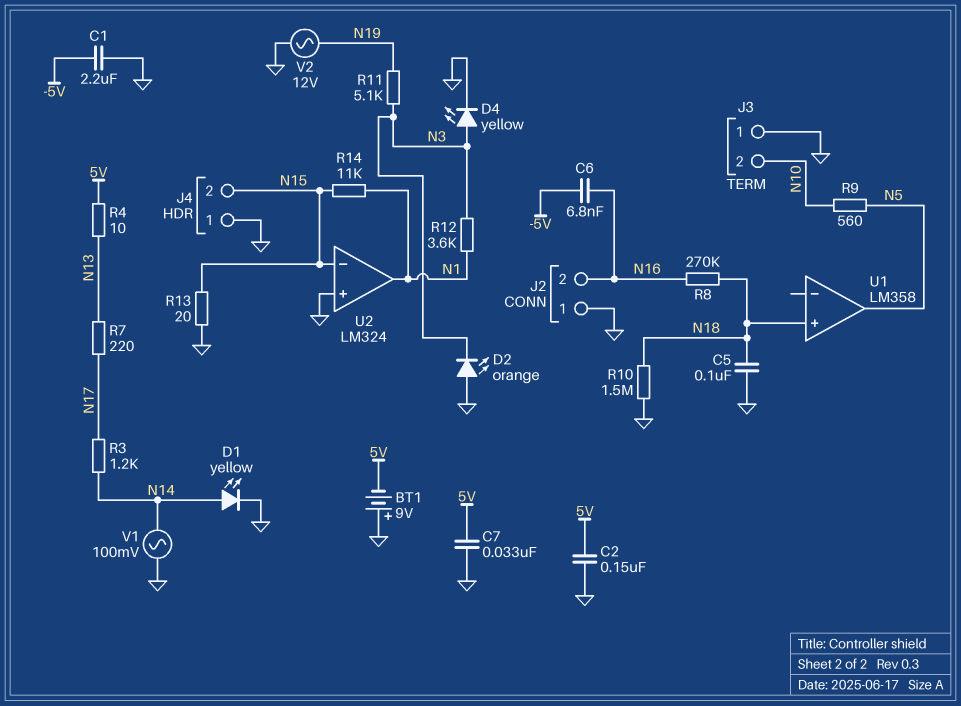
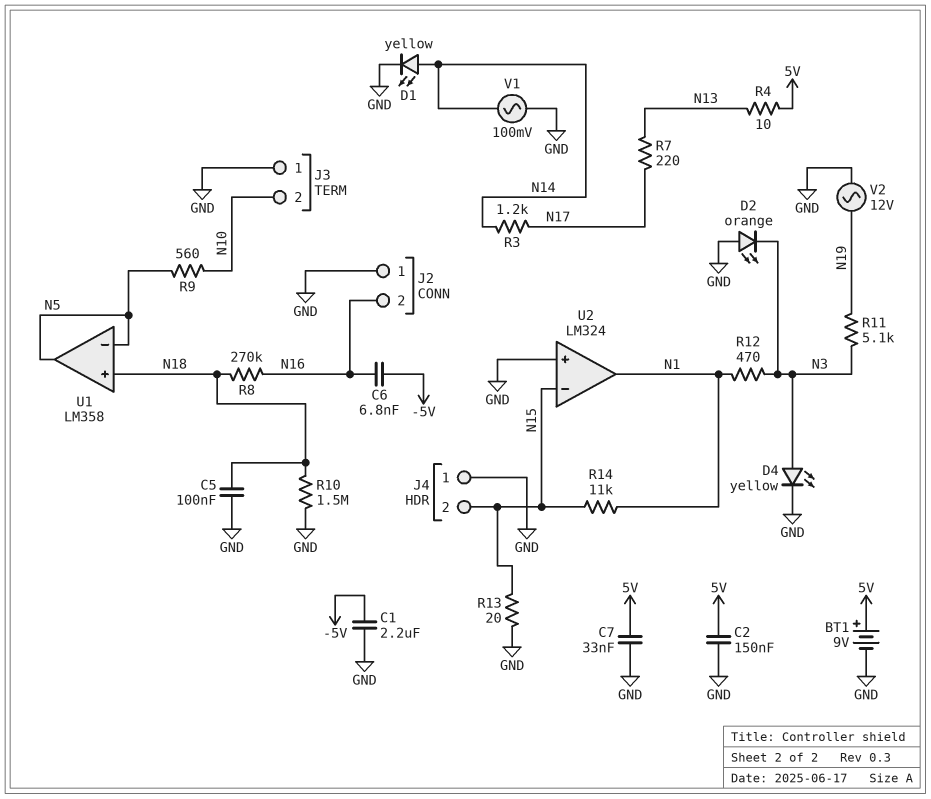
BT1: 9V (plus GND, minus 5V) -> 9V (plus 5V, minus GND)
R12: 3.6k (N1, N3) -> 470 (N1, N3)
U1 pin in-: none -> N5

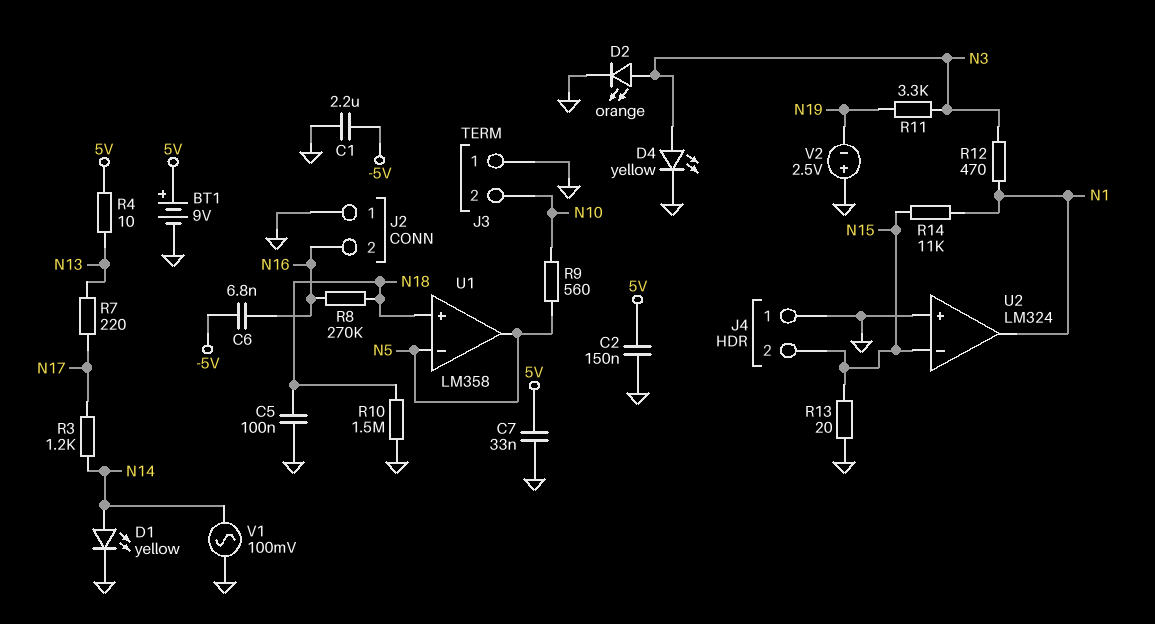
D2: LED orange (A GND, K N3) -> LED orange (A N3, K GND)
R11: 5.1k (N3, N19) -> 3.3k (N3, N19)
V2: AC 12V (GND, N19) -> 2.5V (plus GND, minus N19)

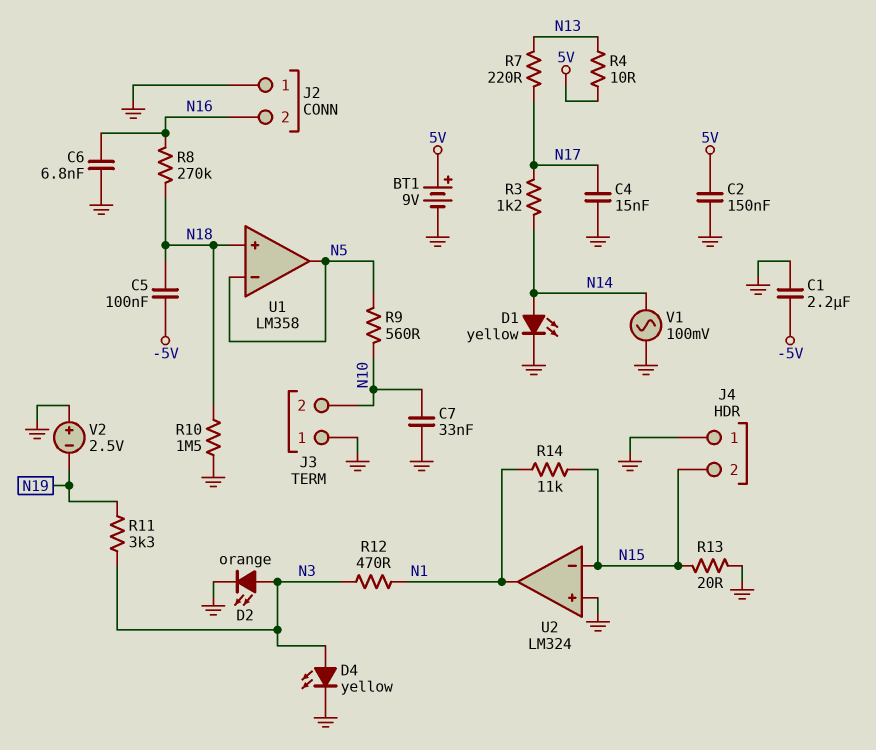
C4: none -> 15nF (GND, N17)
C5: 100nF (GND, N18) -> 100nF (-5V, N18)
C6: 6.8nF (-5V, N16) -> 6.8nF (GND, N16)
C7: 33nF (5V, GND) -> 33nF (GND, N10)

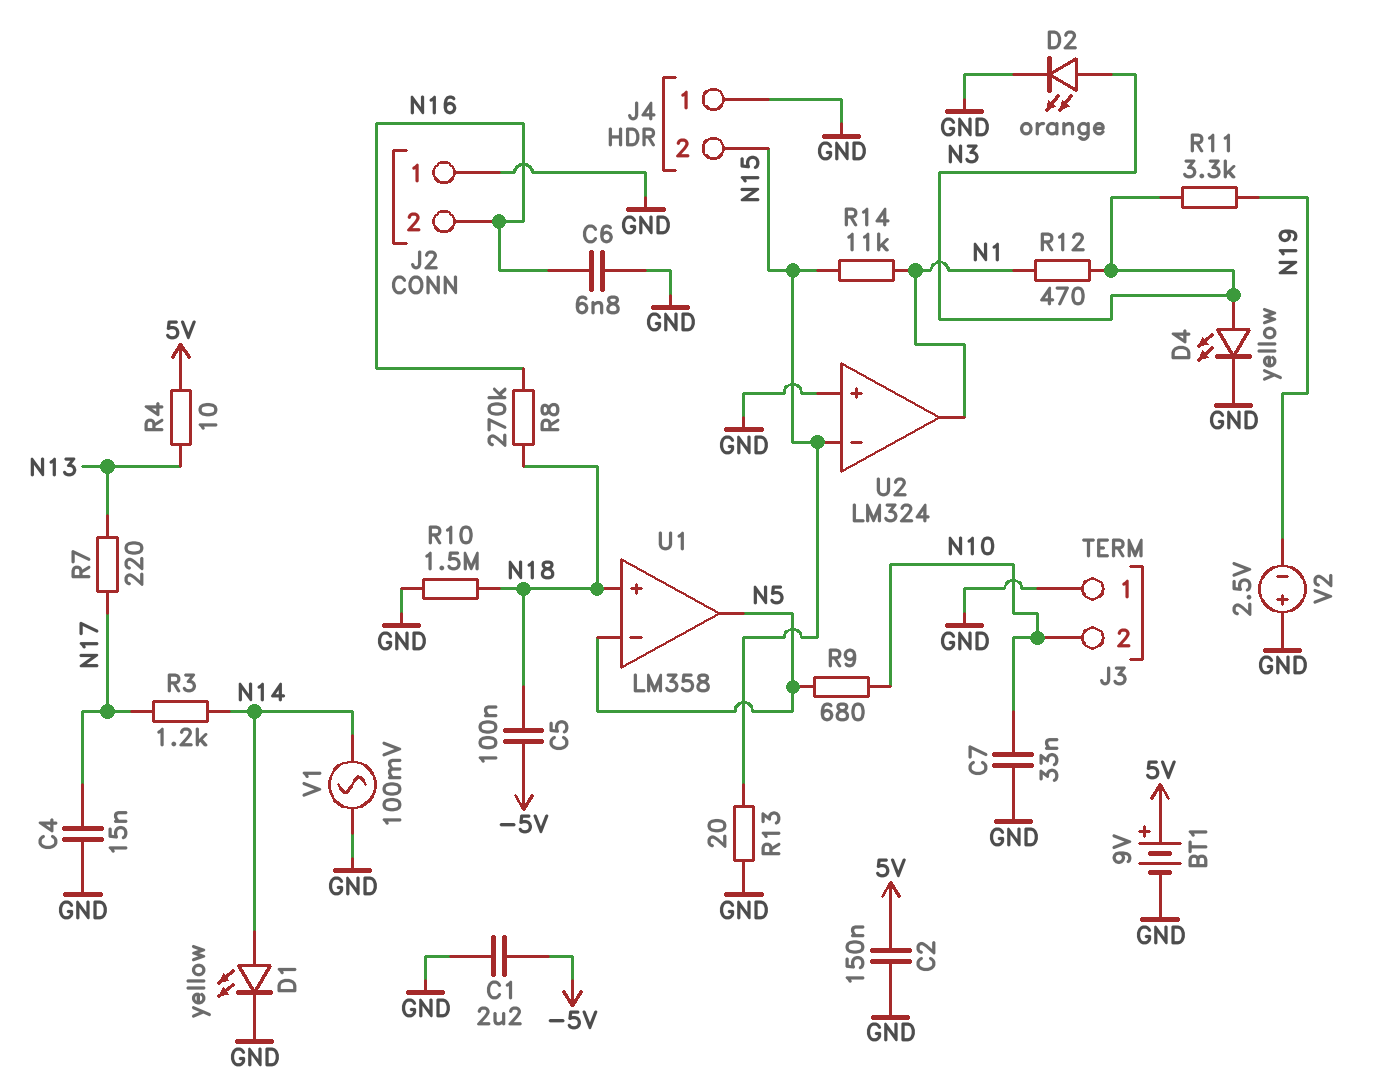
R9: 560 (N5, N10) -> 680 (N5, N10)

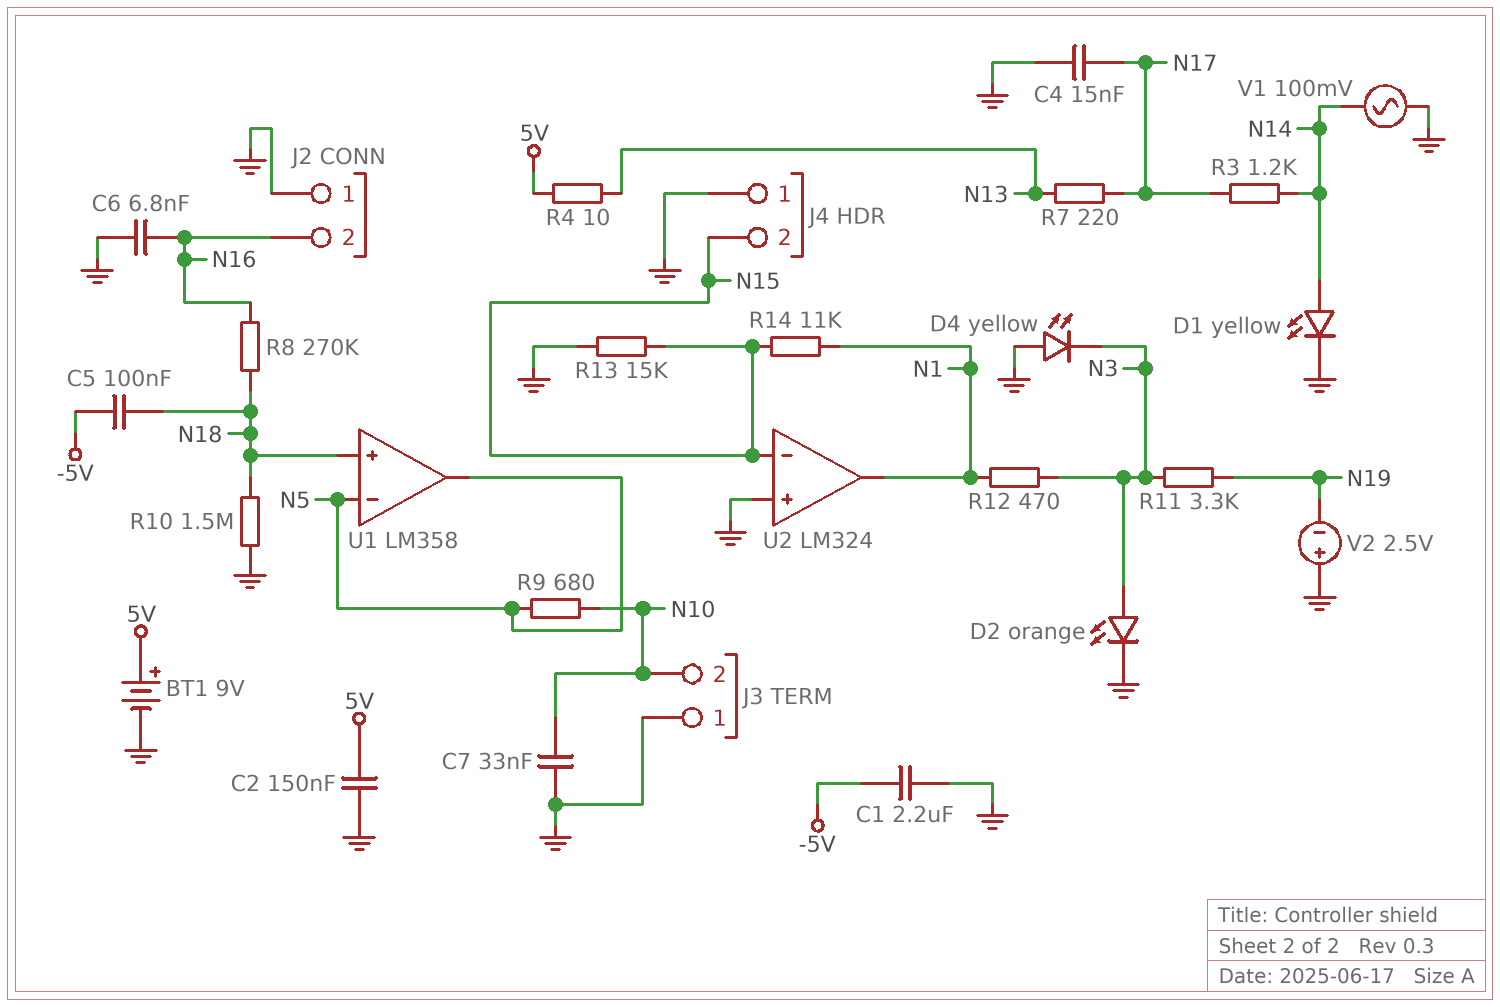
D4: LED yellow (A N3, K GND) -> LED yellow (A GND, K N3)
R13: 20 (GND, N15) -> 15k (GND, N15)

